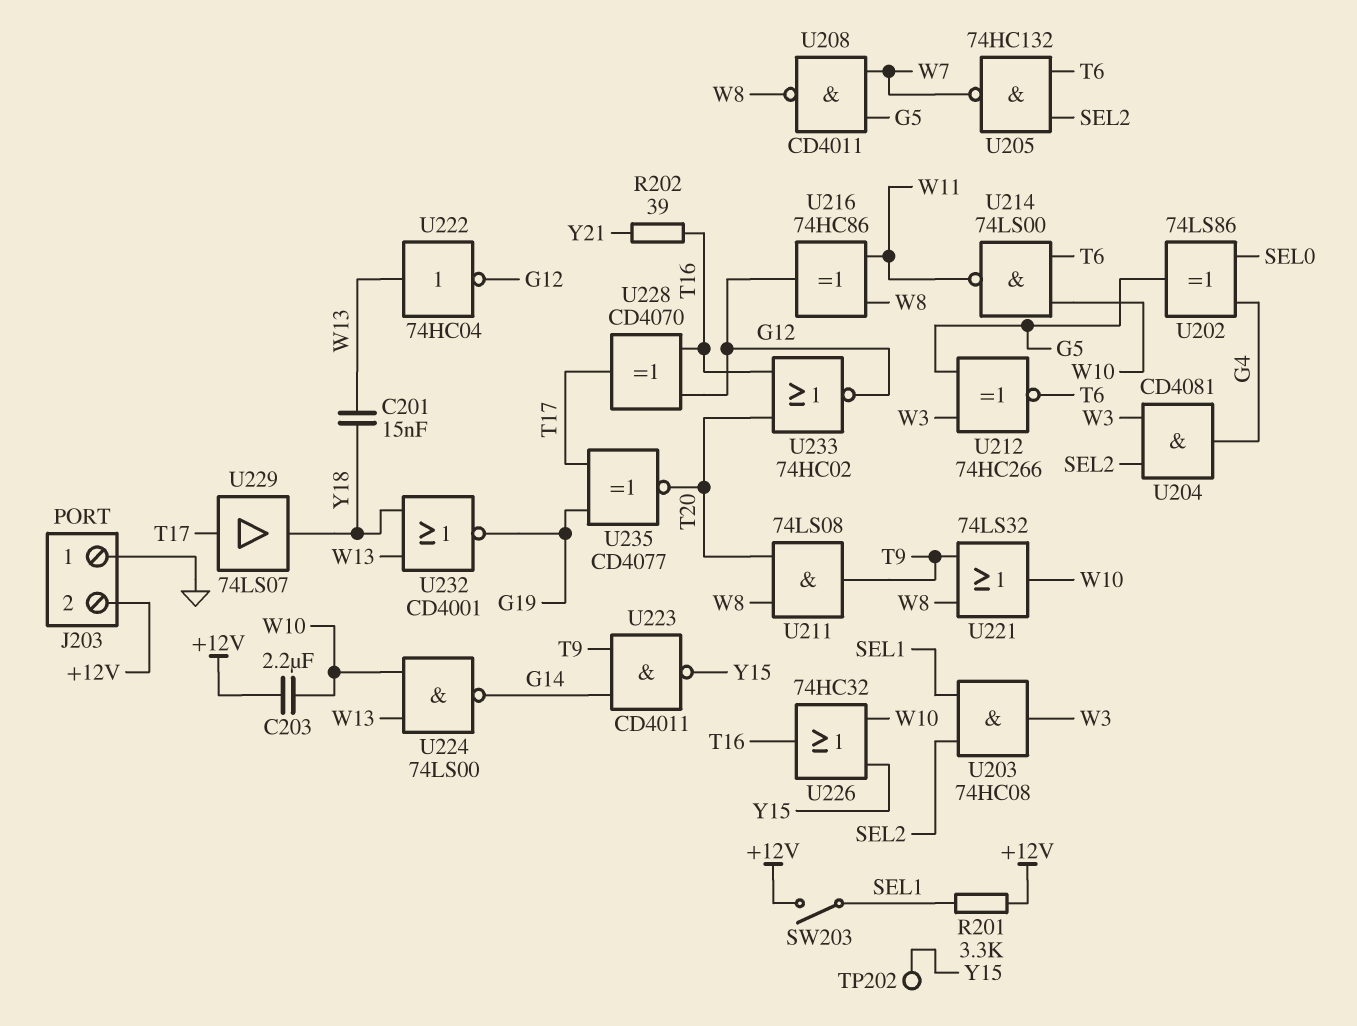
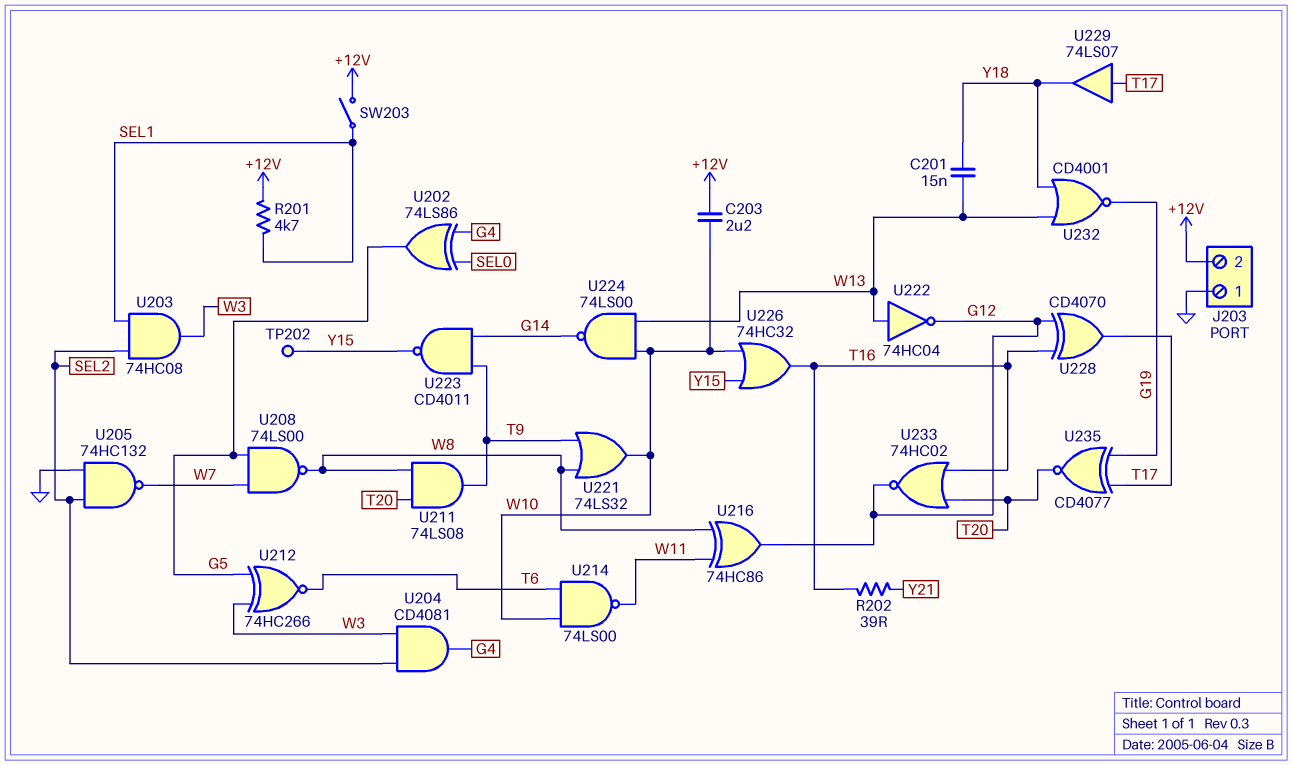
R201: 3.3k (+12V, SEL1) -> 4.7k (+12V, SEL1)
U205: NAND 74HC132 (in SEL2, in T6, out W7) -> NAND 74HC132 (in GND, in SEL2, out W7)
U208: NAND CD4011 (in G5, in W7, out W8) -> NAND 74LS00 (in G5, in W7, out W8)

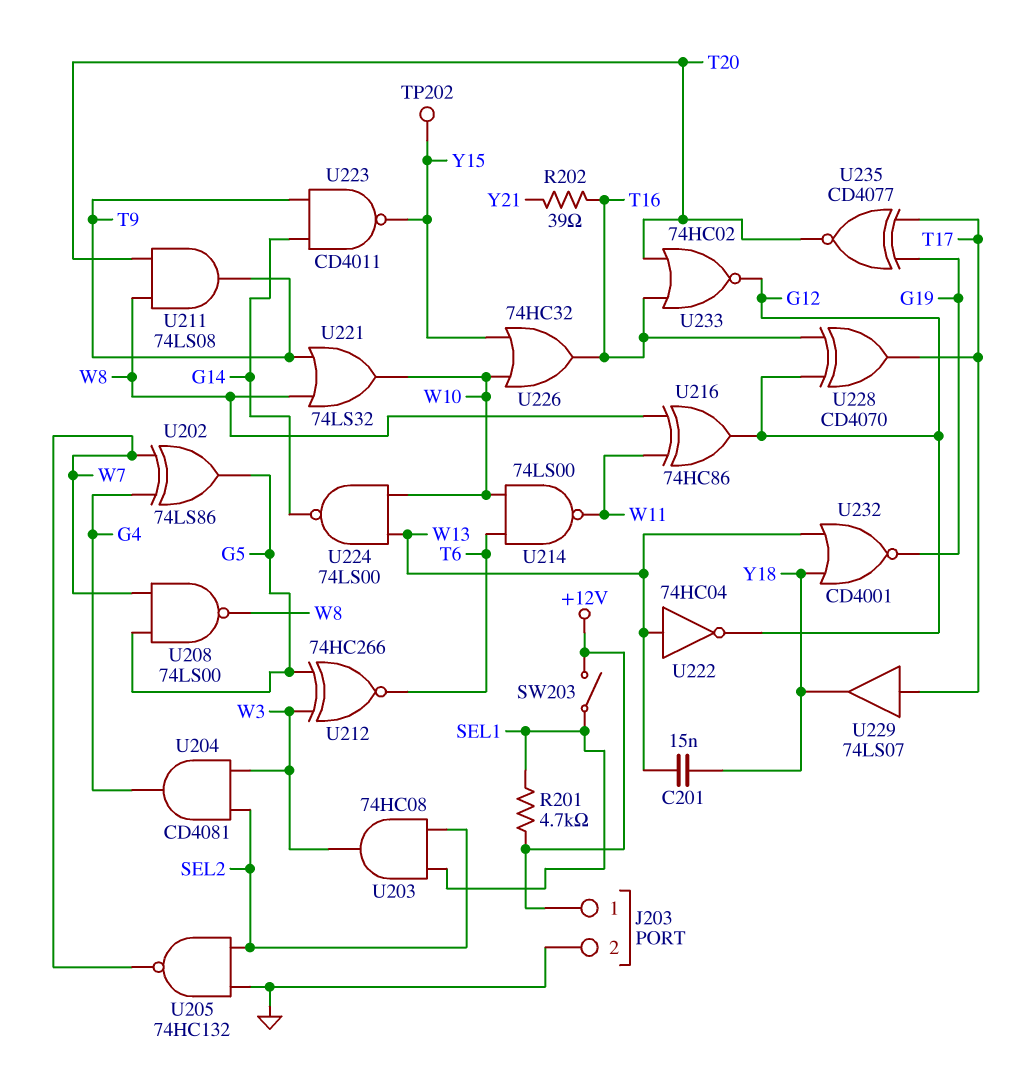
C203: 2.2uF (+12V, W10) -> none
J203 pin 1: GND -> +12V
J203 pin 2: +12V -> GND
U202: XOR 74LS86 (in G4, in SEL0, out G5) -> XOR 74LS86 (in G4, in W7, out G5)

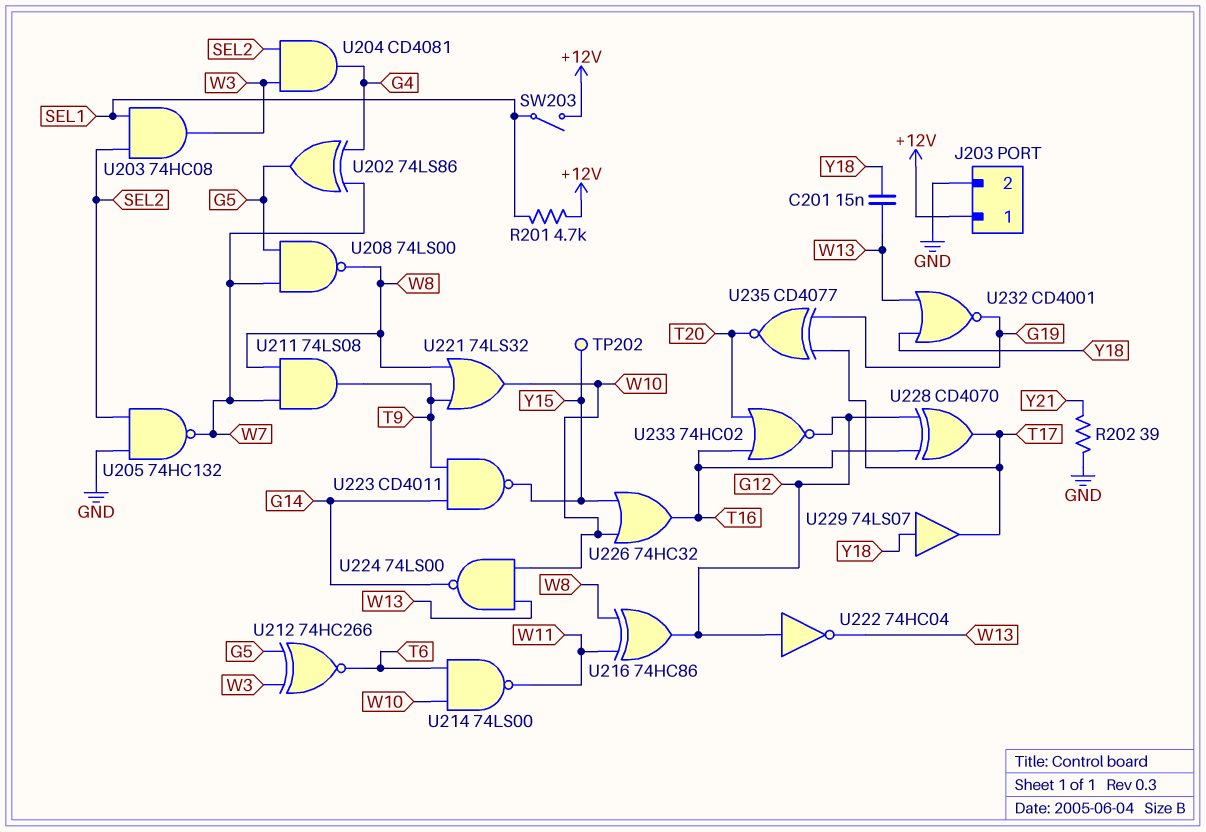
R202: 39 (T16, Y21) -> 39 (GND, Y21)
U211: AND 74LS08 (in T20, in W8, out T9) -> AND 74LS08 (in W7, in W8, out T9)
U222: NOT 74HC04 (in W13, out G12) -> NOT 74HC04 (in G12, out W13)
U229: buffer 74LS07 (in T17, out Y18) -> buffer 74LS07 (in Y18, out T17)

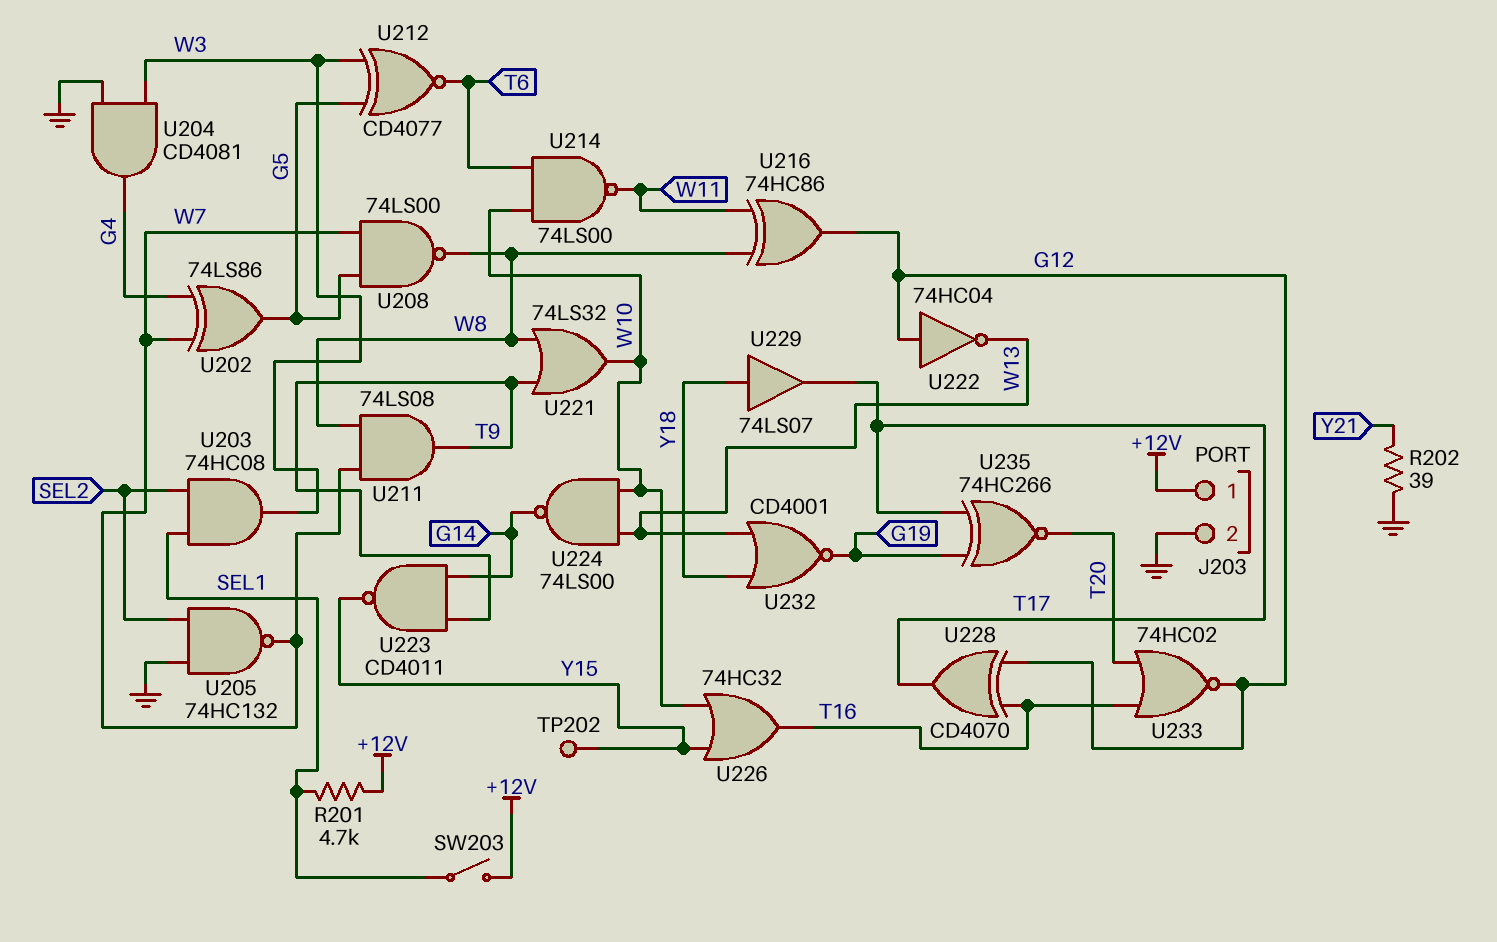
C201: 15nF (W13, Y18) -> none
U204: AND CD4081 (in SEL2, in W3, out G4) -> AND CD4081 (in GND, in W3, out G4)
U212: XNOR 74HC266 (in G5, in W3, out T6) -> XNOR CD4077 (in G5, in W3, out T6)
U235: XNOR CD4077 (in G19, in T17, out T20) -> XNOR 74HC266 (in G19, in T17, out T20)

